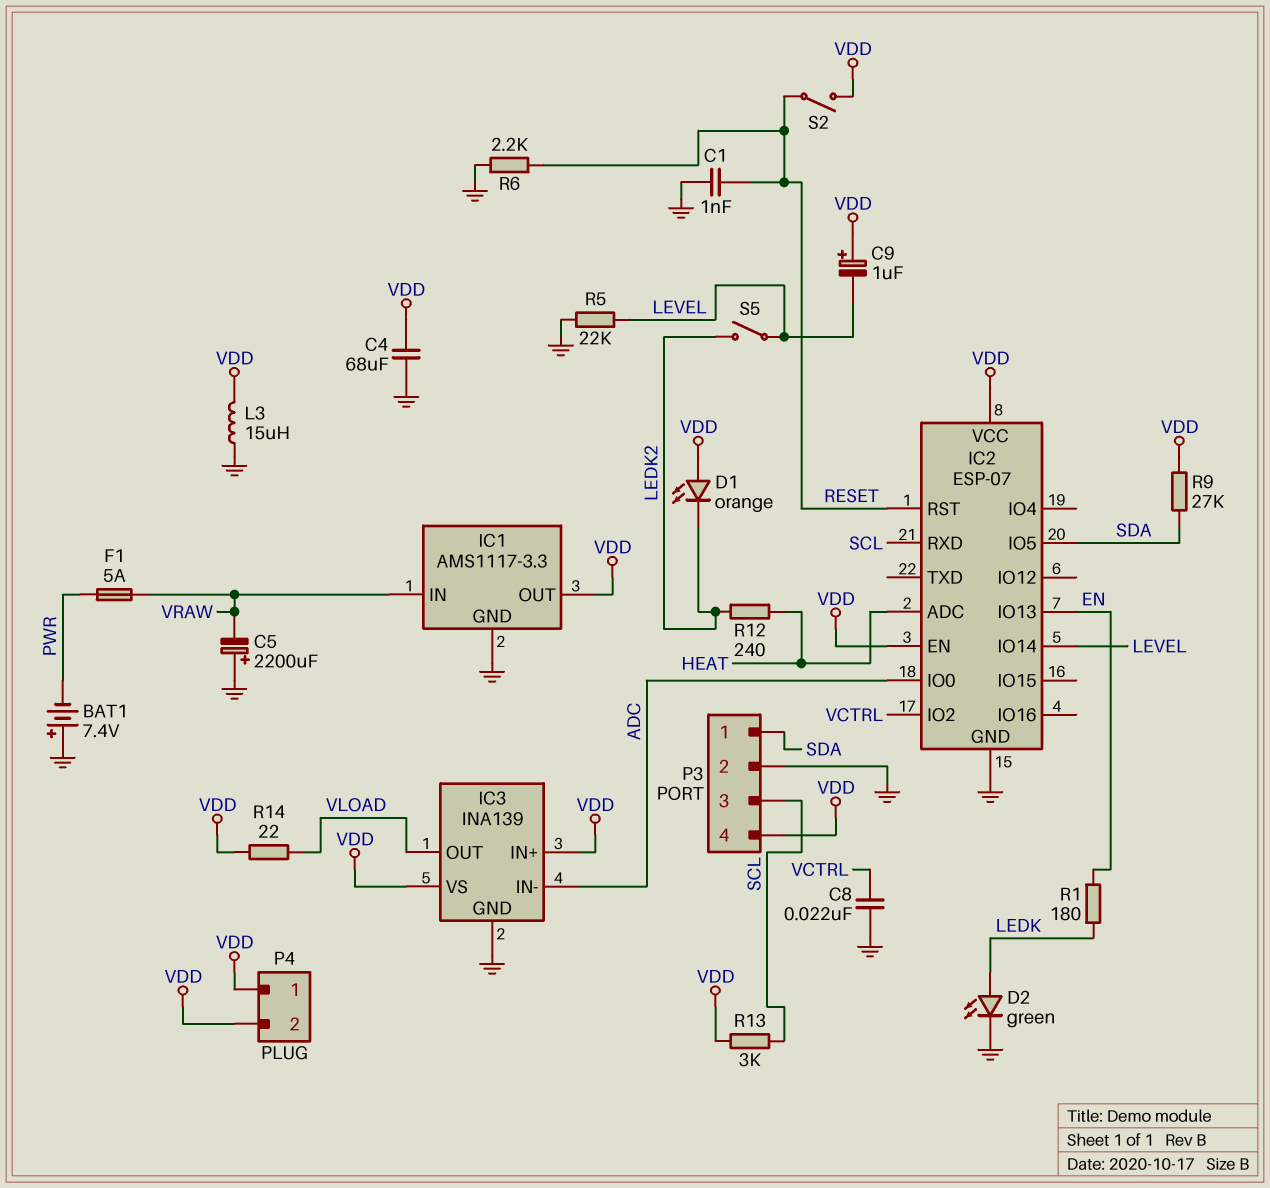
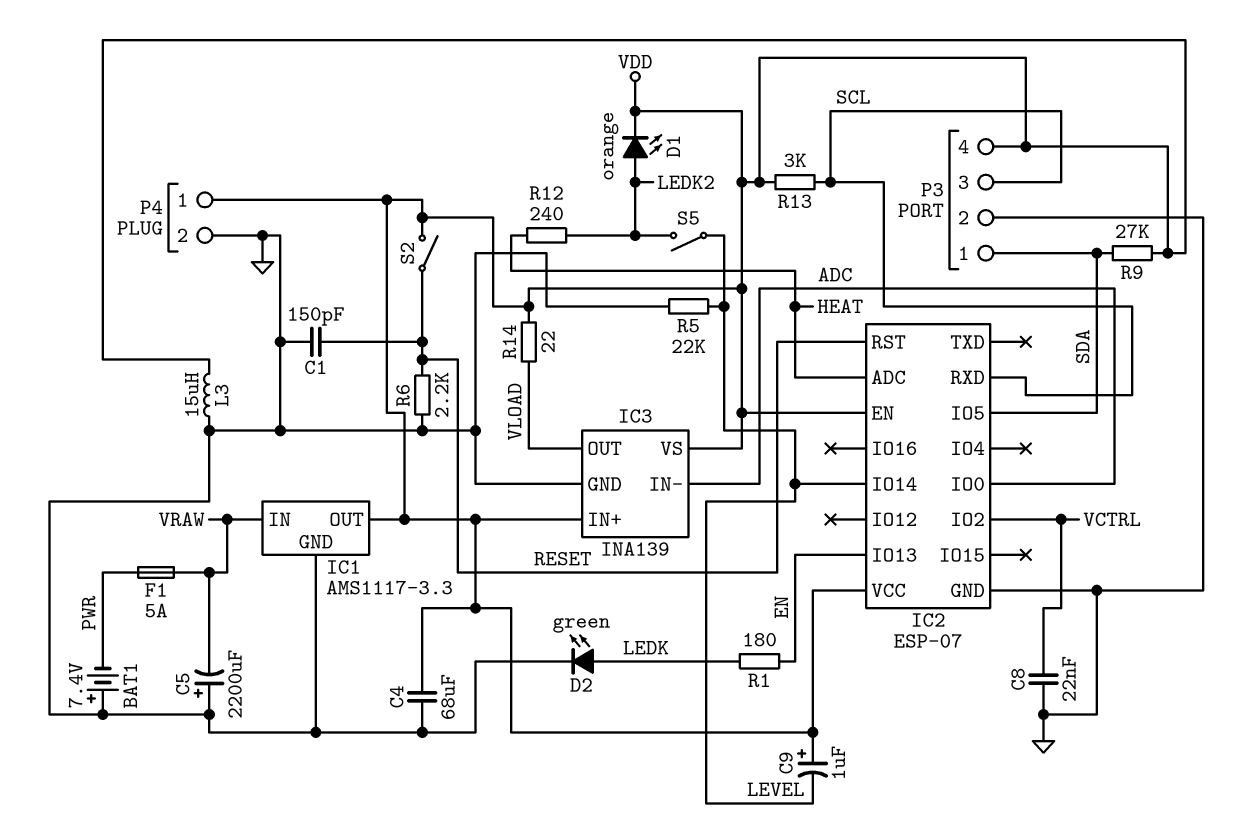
C1: 1nF (GND, RESET) -> 150pF (GND, RESET)
D1: LED orange (A VDD, K LEDK2) -> LED orange (A LEDK2, K VDD)
P4 pin 2: VDD -> GND

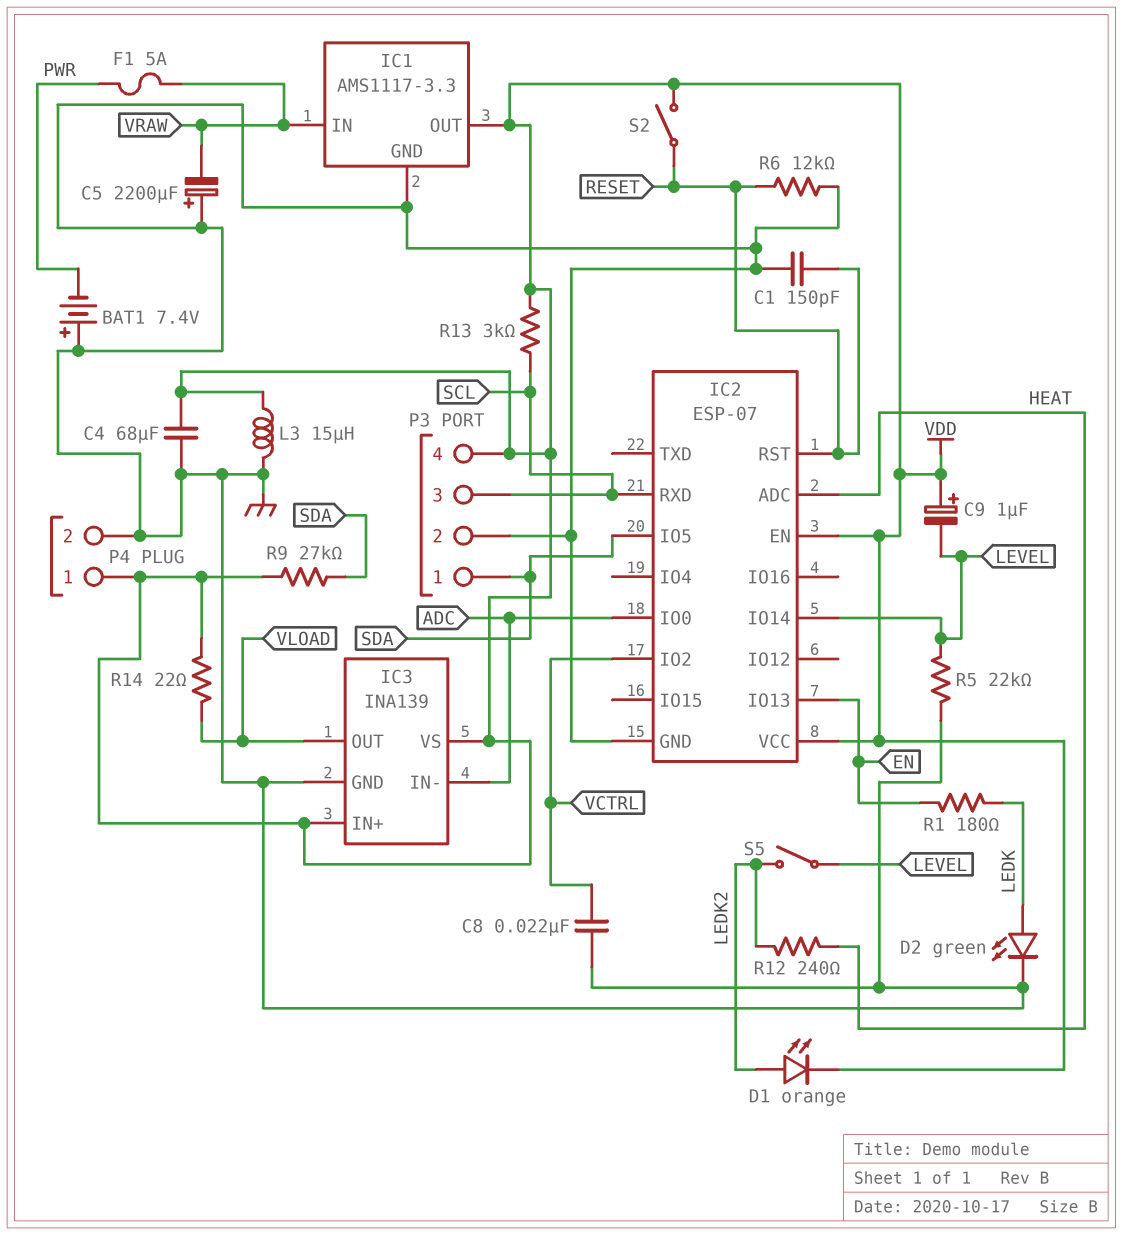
R6: 2.2k (GND, RESET) -> 12k (GND, RESET)

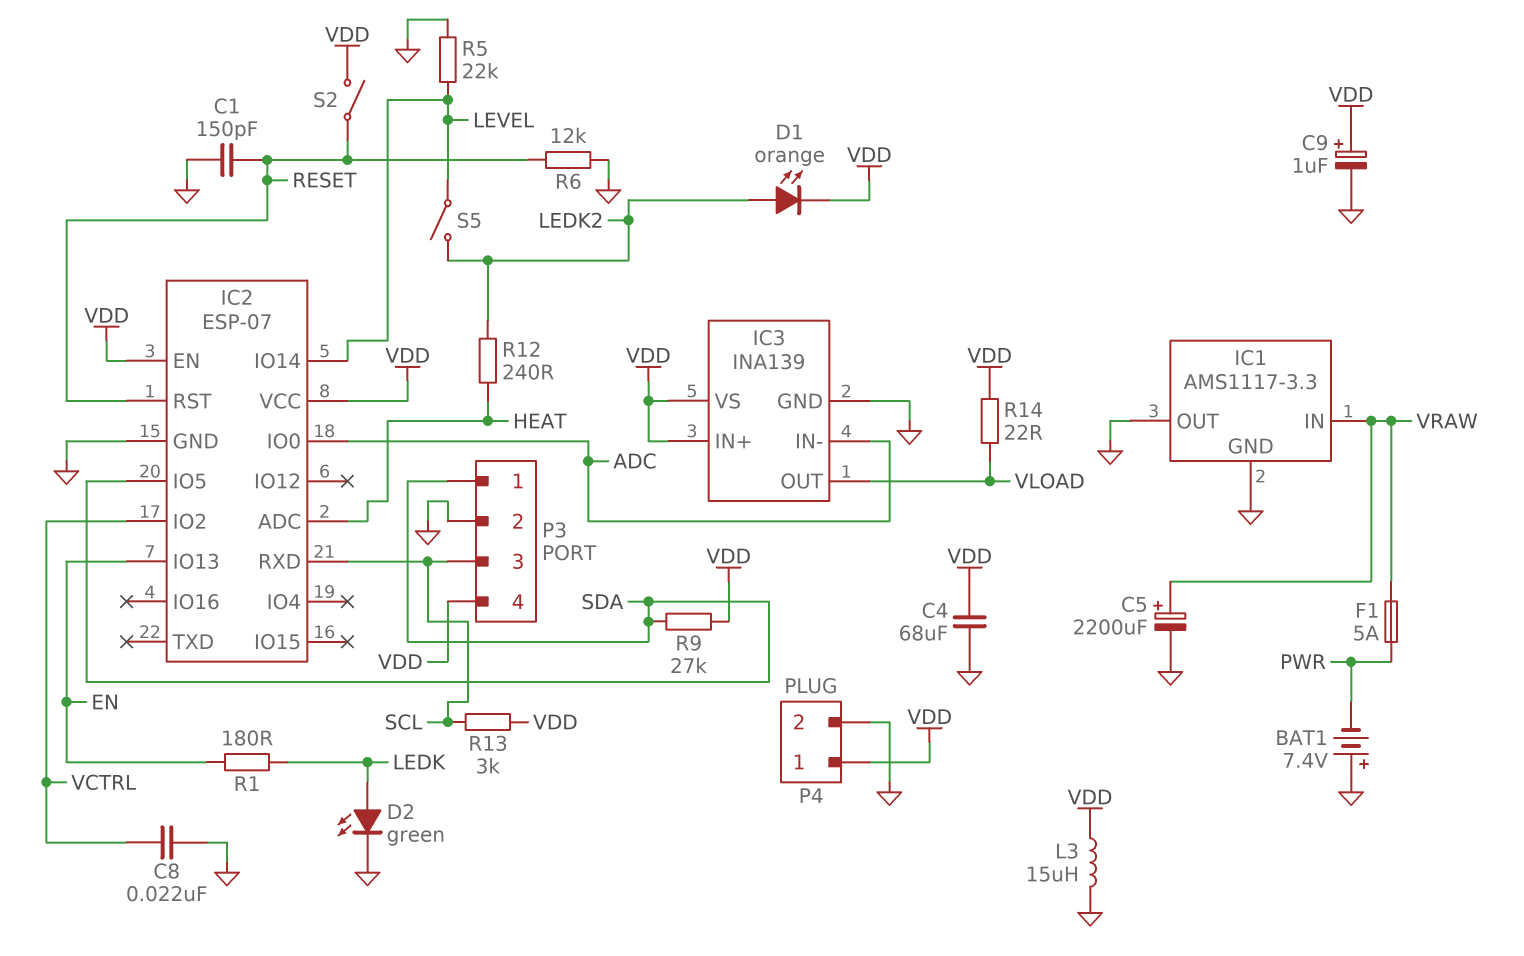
C5: 2200uF (plus GND, minus VRAW) -> 2200uF (plus VRAW, minus GND)
C9: 1uF (plus VDD, minus LEVEL) -> 1uF (plus VDD, minus GND)
IC1 pin OUT: VDD -> GND

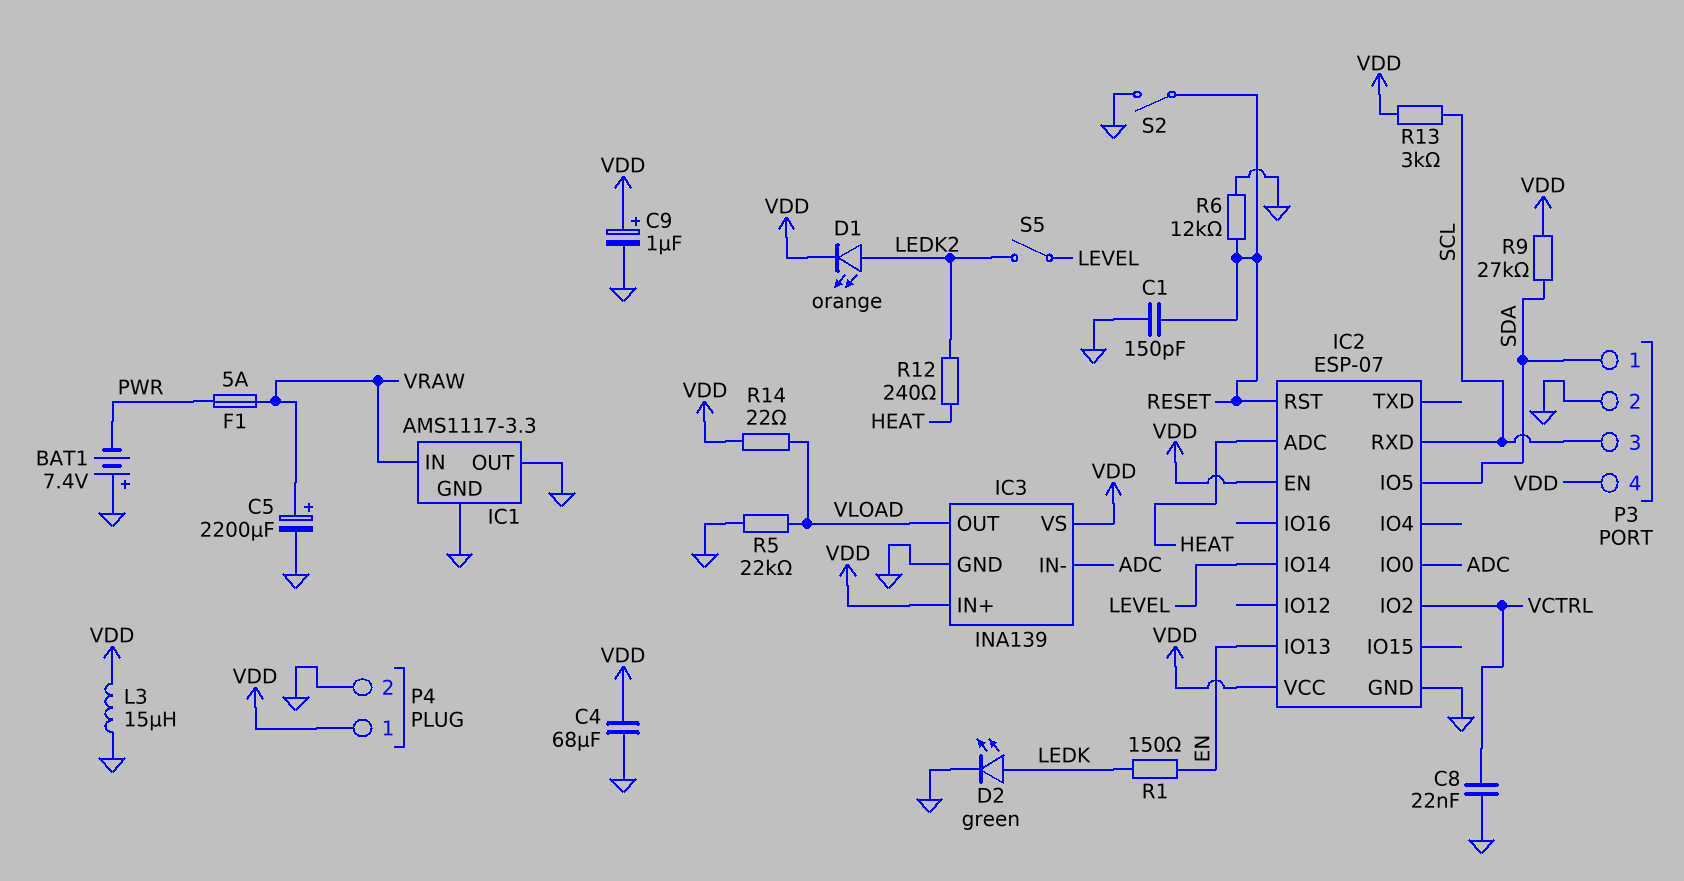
R1: 180 (EN, LEDK) -> 150 (EN, LEDK)
R5: 22k (GND, LEVEL) -> 22k (GND, VLOAD)
S2: switch (RESET, VDD) -> switch (GND, RESET)

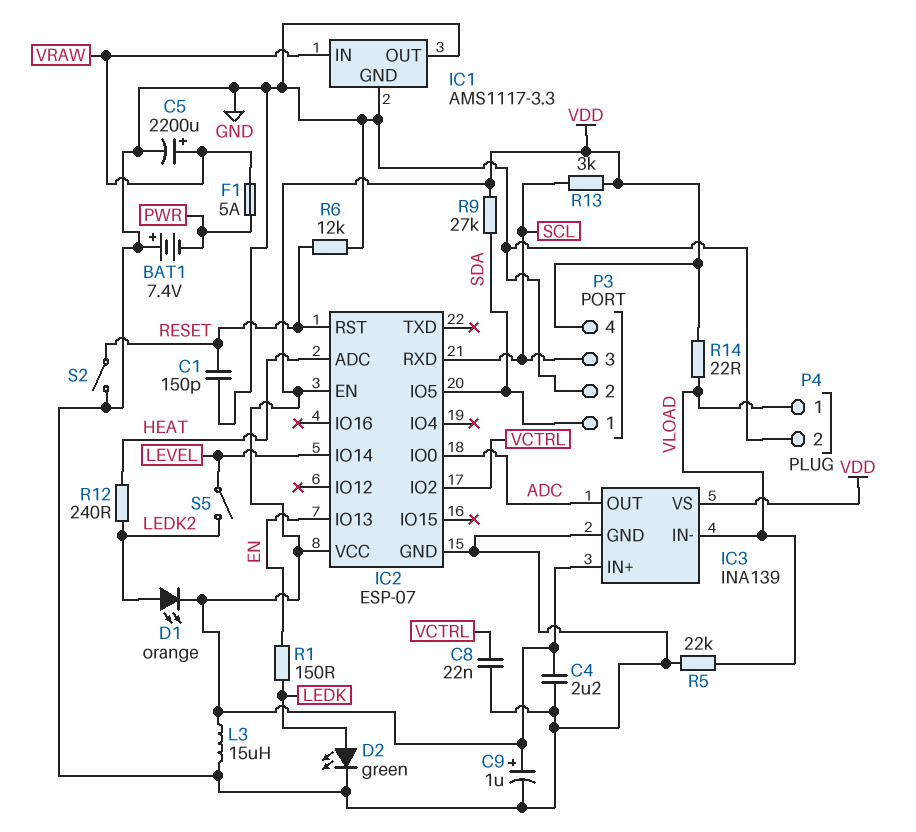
C4: 68uF (GND, VDD) -> 2.2uF (GND, VDD)
IC3 pin IN-: ADC -> VLOAD
IC3 pin OUT: VLOAD -> ADC
P4 pin 1: VDD -> VLOAD

